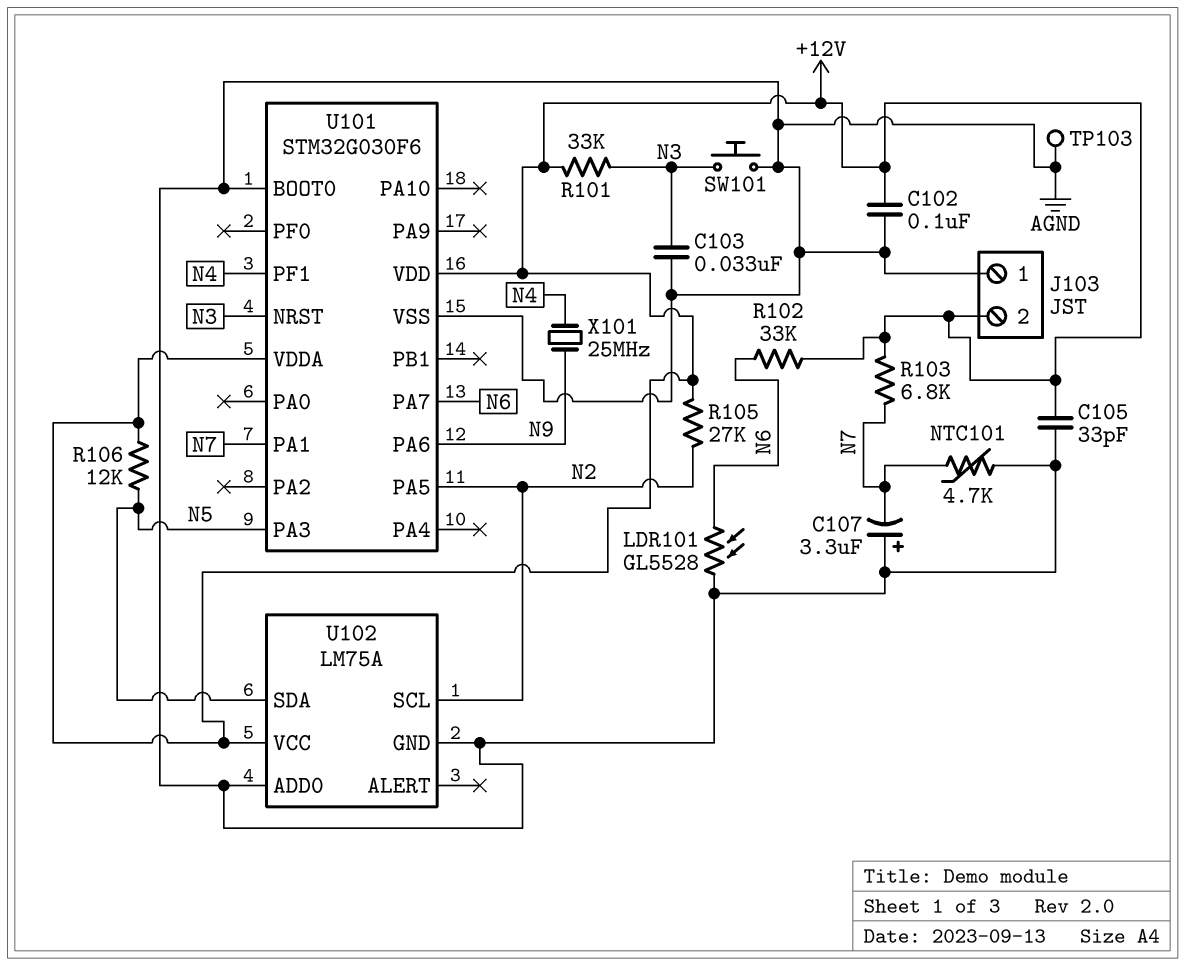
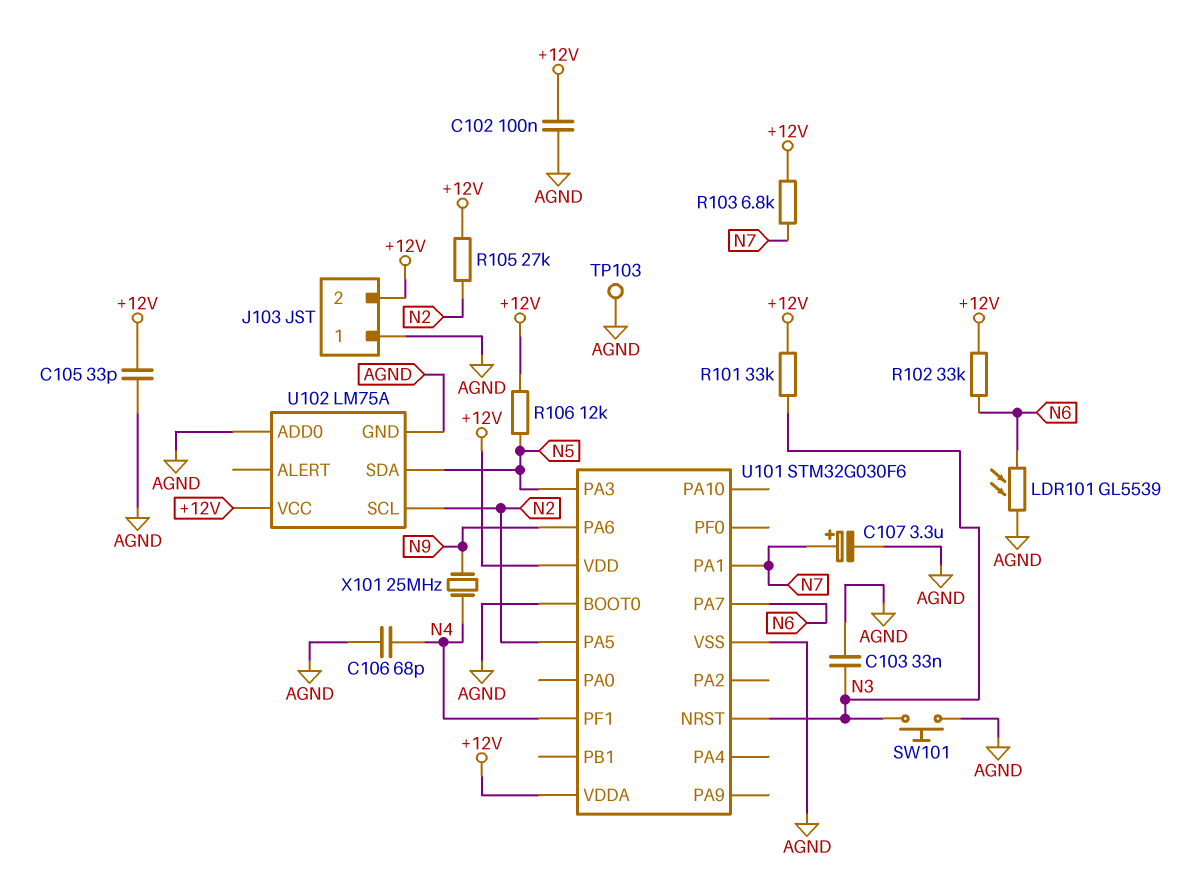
C106: none -> 68pF (AGND, N4)
C107: 3.3uF (plus AGND, minus N7) -> 3.3uF (plus N7, minus AGND)
LDR101: GL5528 (AGND, N6) -> GL5539 (AGND, N6)
NTC101: 4.7k (AGND, N7) -> none

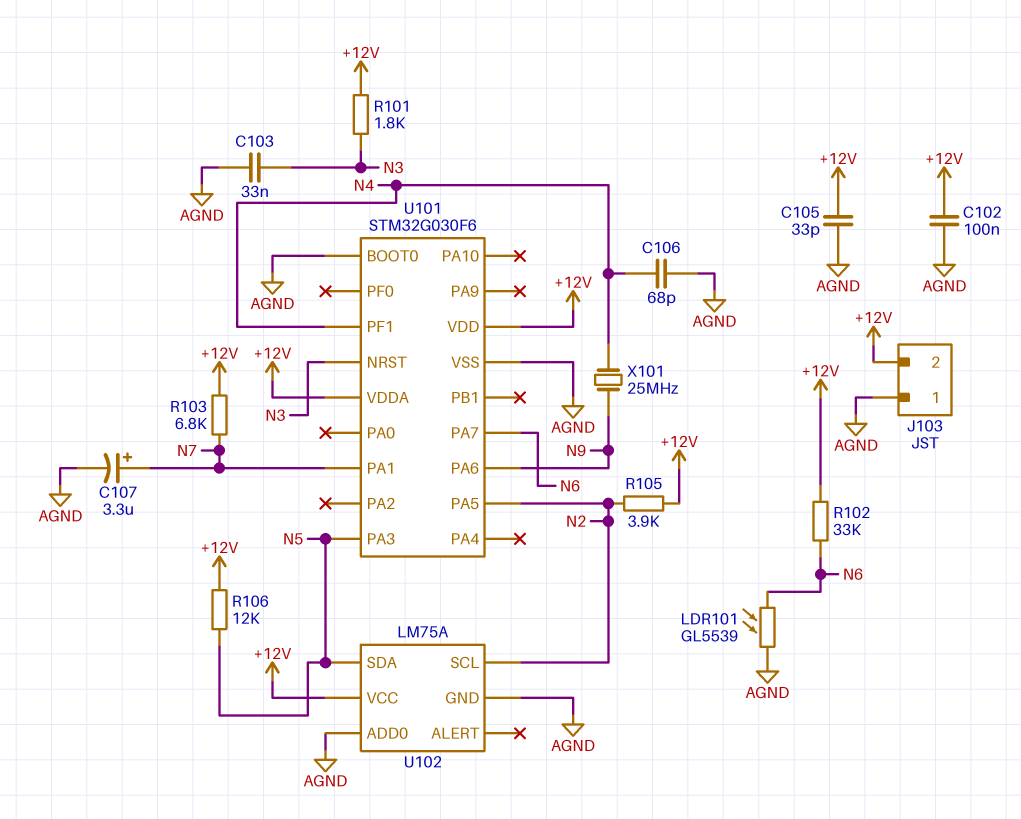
R101: 33k (+12V, N3) -> 1.8k (+12V, N3)
R105: 27k (+12V, N2) -> 3.9k (+12V, N2)
SW101: button (AGND, N3) -> none
TP103: test point (AGND) -> none

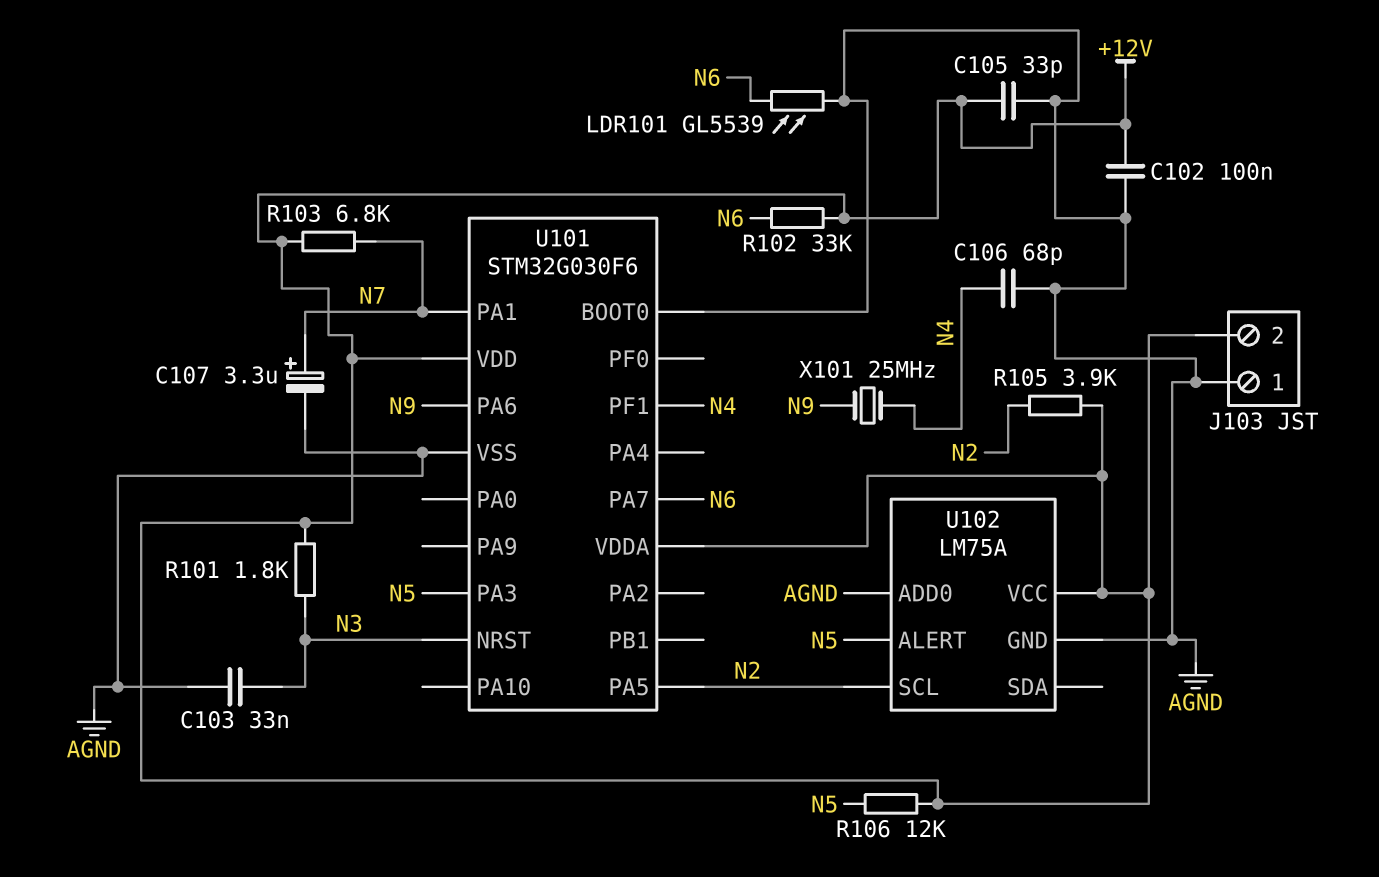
U102 pin ALERT: none -> N5
U102 pin SDA: N5 -> none

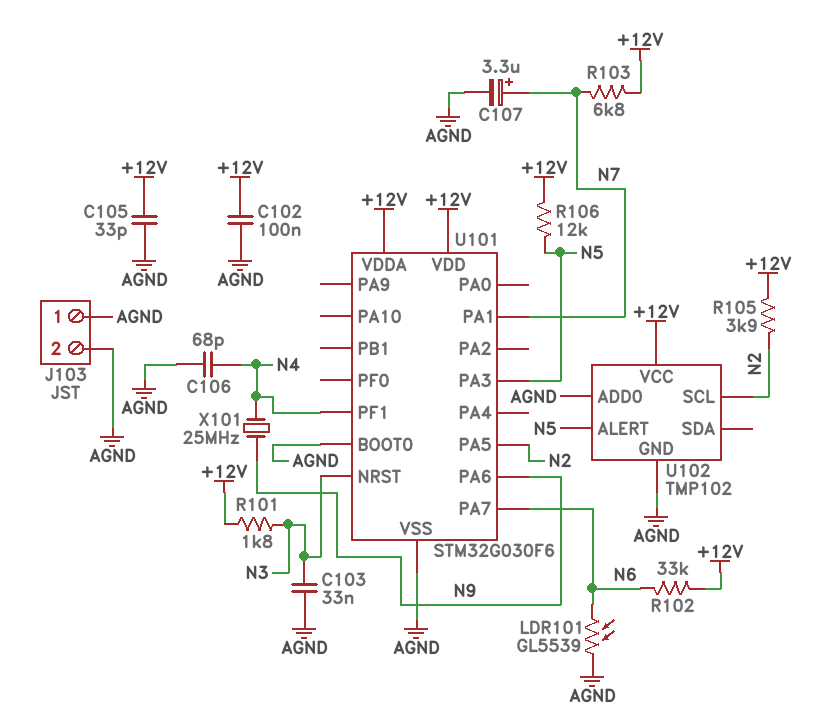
J103 pin 2: +12V -> AGND
U102: LM75A -> TMP102

